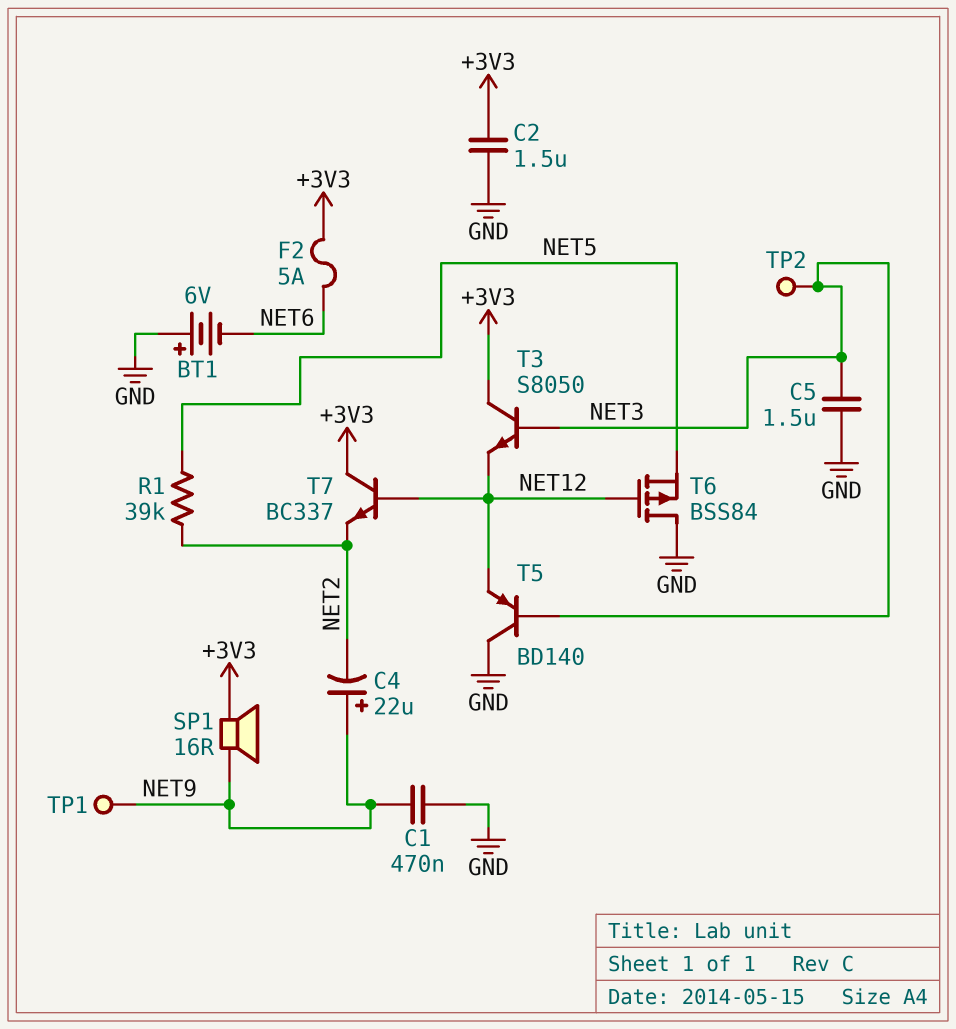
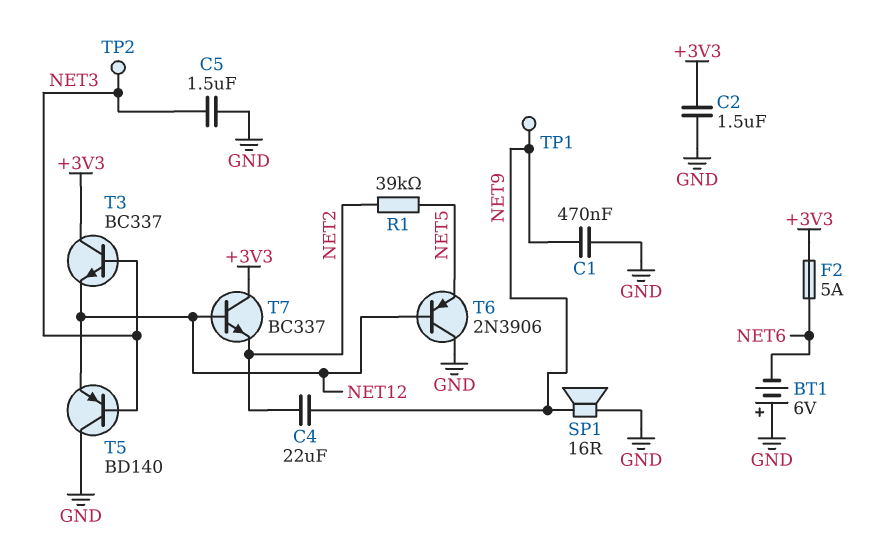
C4: 22uF (plus NET9, minus NET2) -> 22uF (NET2, NET9)
SP1: speaker 16R (+3V3, NET9) -> speaker 16R (GND, NET9)
T3: NPN S8050 (B NET3, C +3V3, E NET12) -> NPN BC337 (B NET3, C +3V3, E NET12)
T6: PMOS BSS84 (G NET12, D GND, S NET5) -> PNP 2N3906 (B NET12, C GND, E NET5)

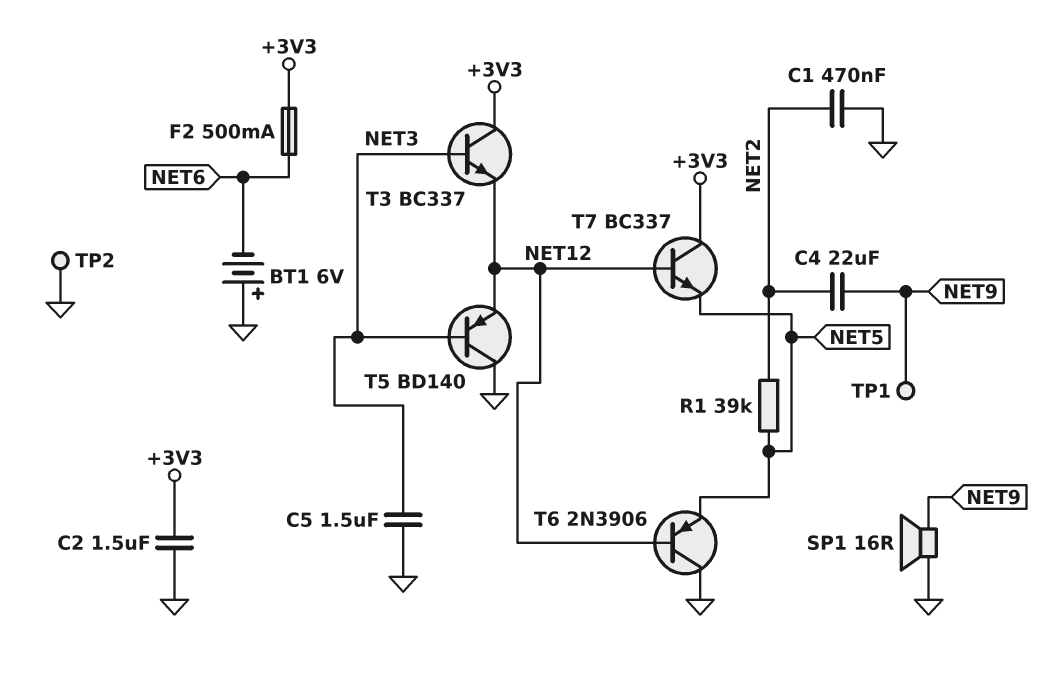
C1: 470nF (GND, NET9) -> 470nF (GND, NET2)
F2: 5A (+3V3, NET6) -> 500mA (+3V3, NET6)
T7: NPN BC337 (B NET12, C +3V3, E NET2) -> NPN BC337 (B NET12, C +3V3, E NET5)
TP2: test point (NET3) -> test point (GND)

